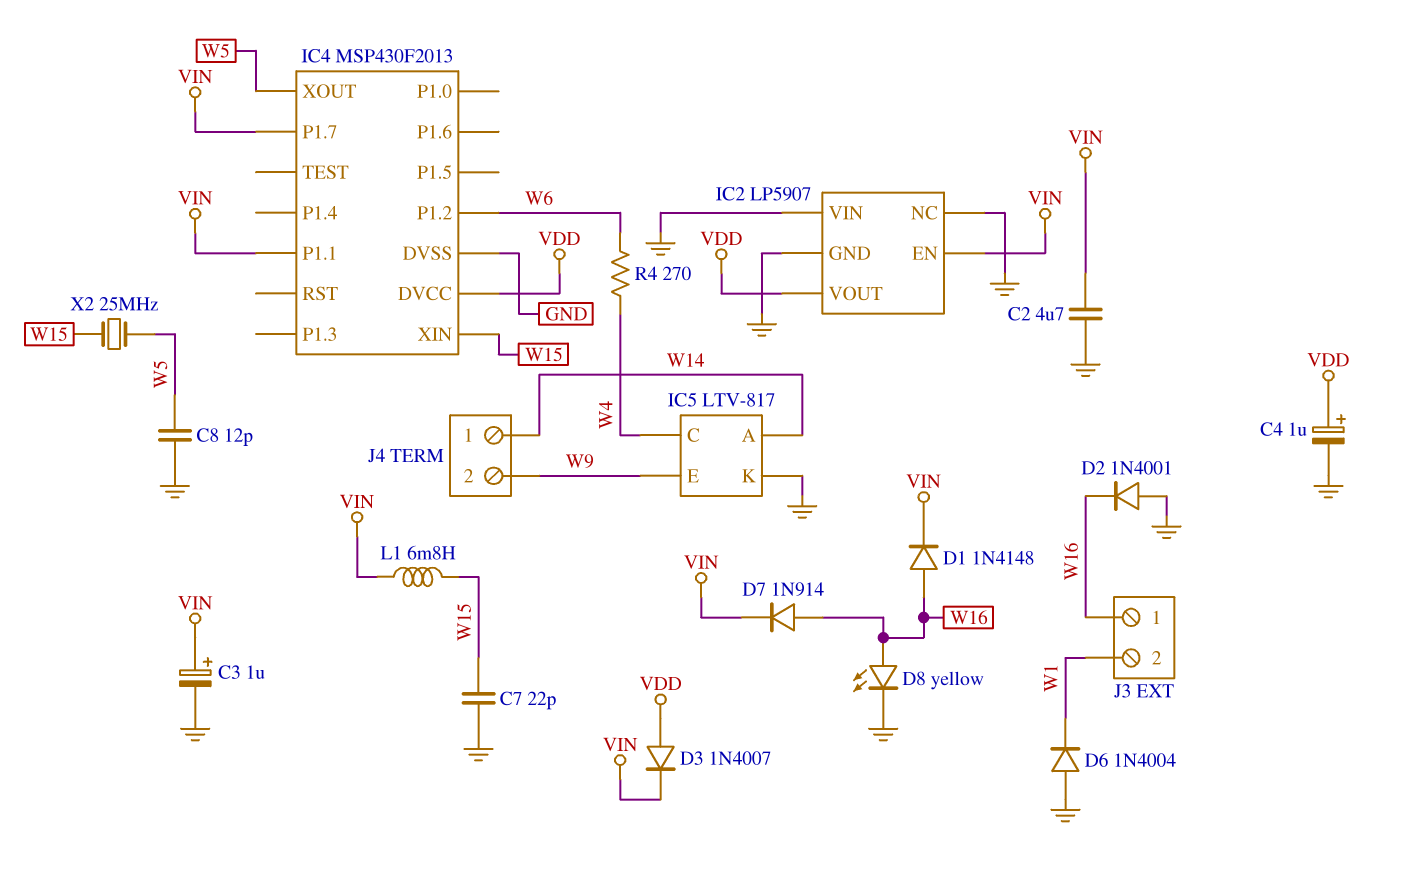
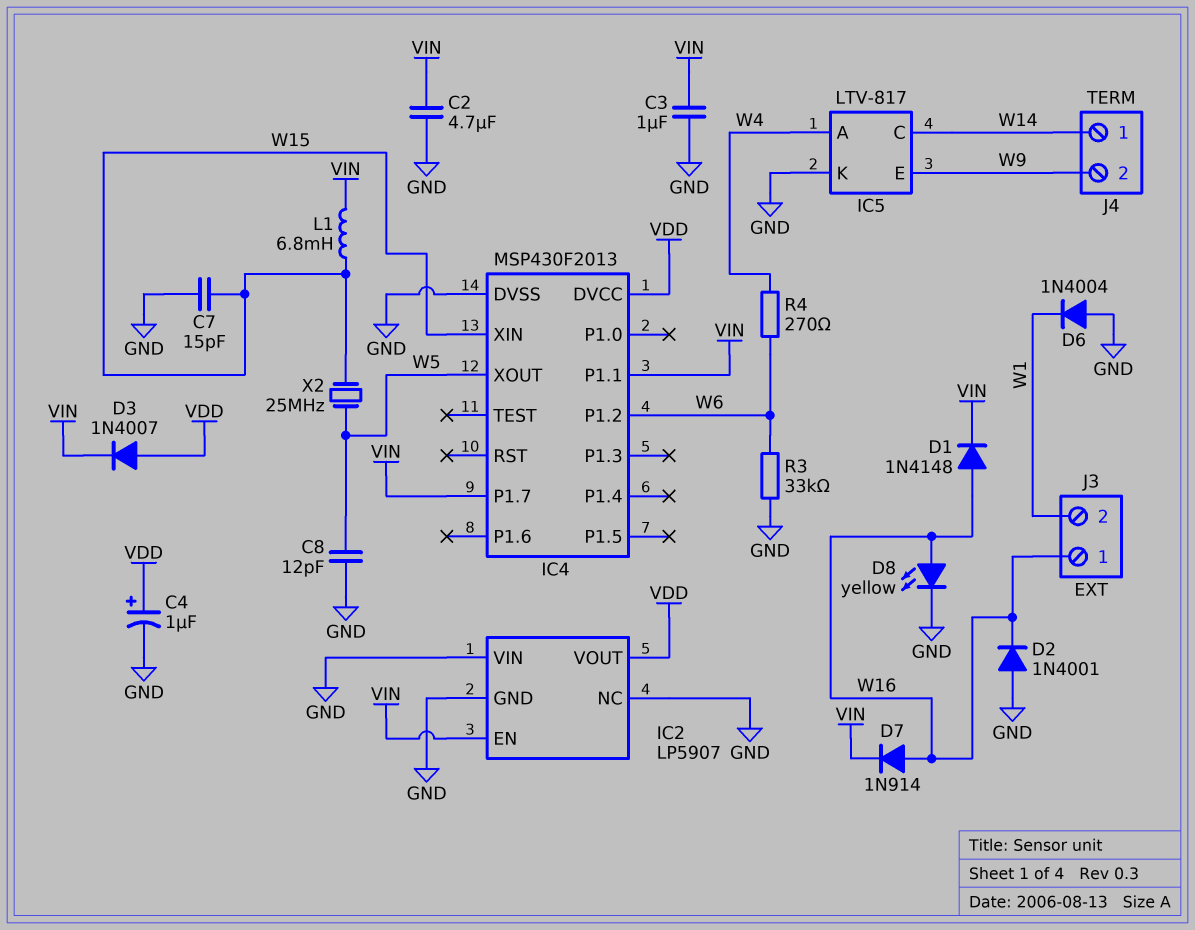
C3: 1uF (plus VIN, minus GND) -> 1uF (GND, VIN)
C7: 22pF (GND, W15) -> 15pF (GND, W15)
IC5 pin A: W14 -> W4
IC5 pin C: W4 -> W14
R3: none -> 33k (GND, W6)

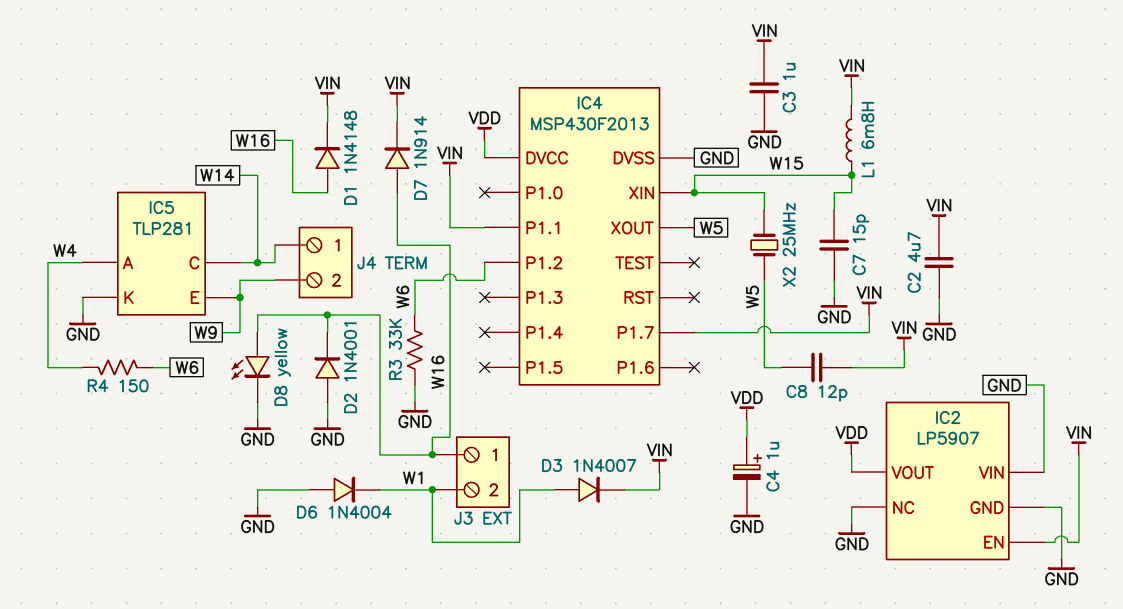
C8: 12pF (GND, W5) -> 12pF (VIN, W5)
D3: diode 1N4007 (A VDD, K VIN) -> diode 1N4007 (A W1, K VIN)
IC5: LTV-817 -> TLP281
R4: 270 (W4, W6) -> 150 (W4, W6)

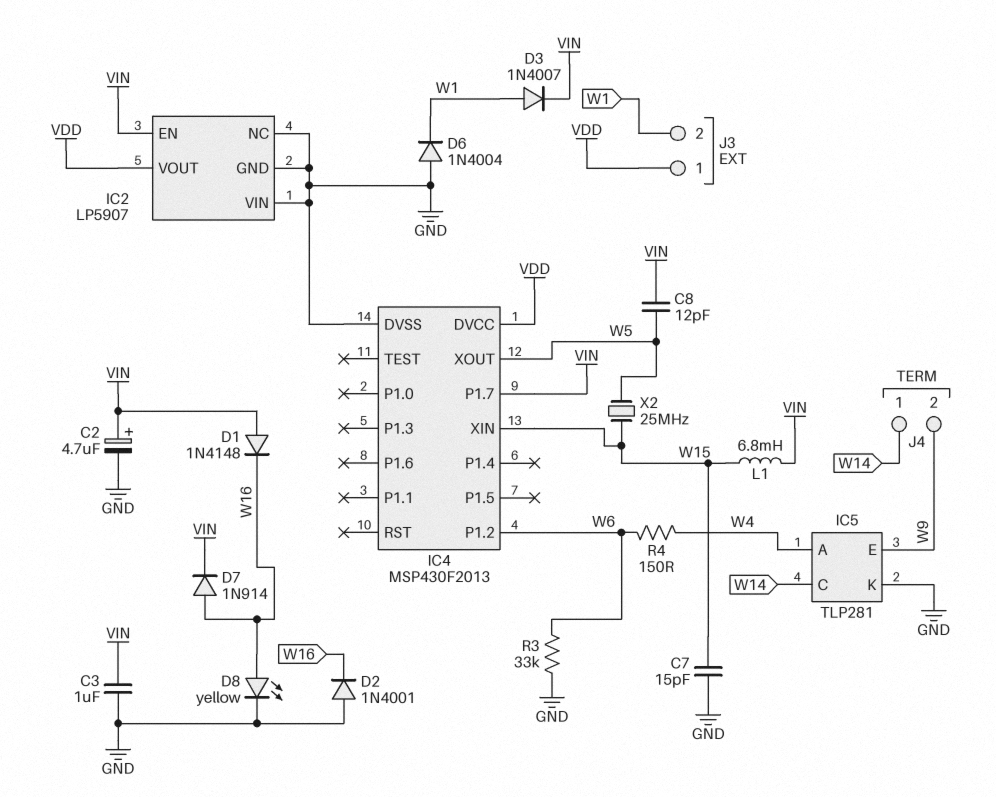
C2: 4.7uF (GND, VIN) -> 4.7uF (plus VIN, minus GND)
C4: 1uF (plus VDD, minus GND) -> none
D1: diode 1N4148 (A W16, K VIN) -> diode 1N4148 (A VIN, K W16)
IC4 pin P1.1: VIN -> none
J3 pin 1: W16 -> VDD

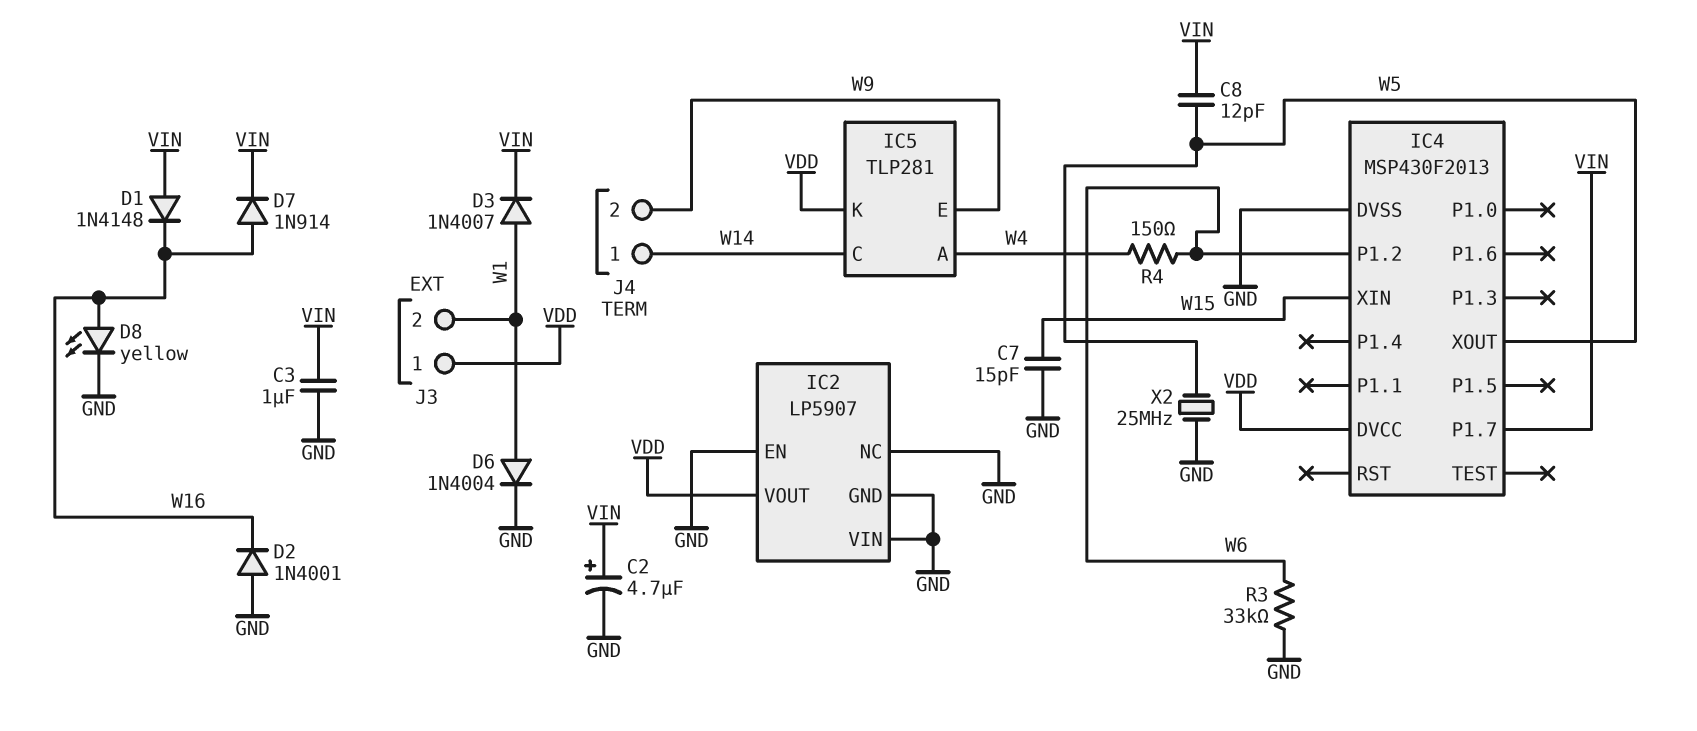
D6: diode 1N4004 (A GND, K W1) -> diode 1N4004 (A W1, K GND)
IC2 pin EN: VIN -> GND
IC5 pin K: GND -> VDD
L1: 6.8mH (VIN, W15) -> none
X2: 25MHz (W5, W15) -> 25MHz (GND, W5)

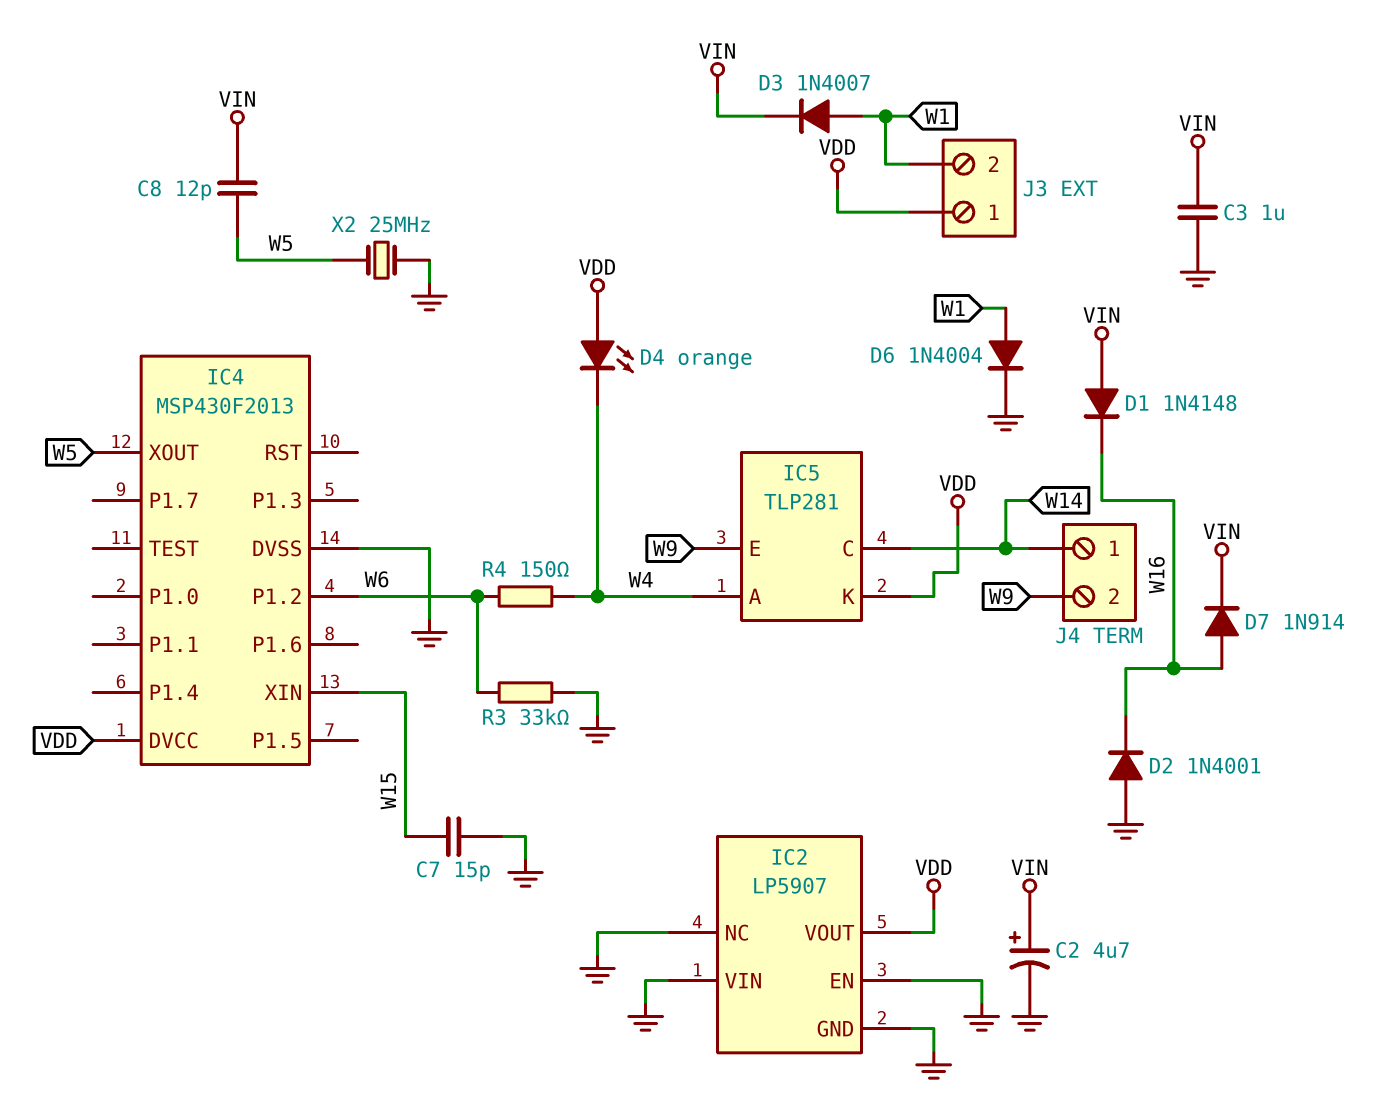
D4: none -> LED orange (A VDD, K W4)
D8: LED yellow (A W16, K GND) -> none
IC4 pin P1.7: VIN -> none

